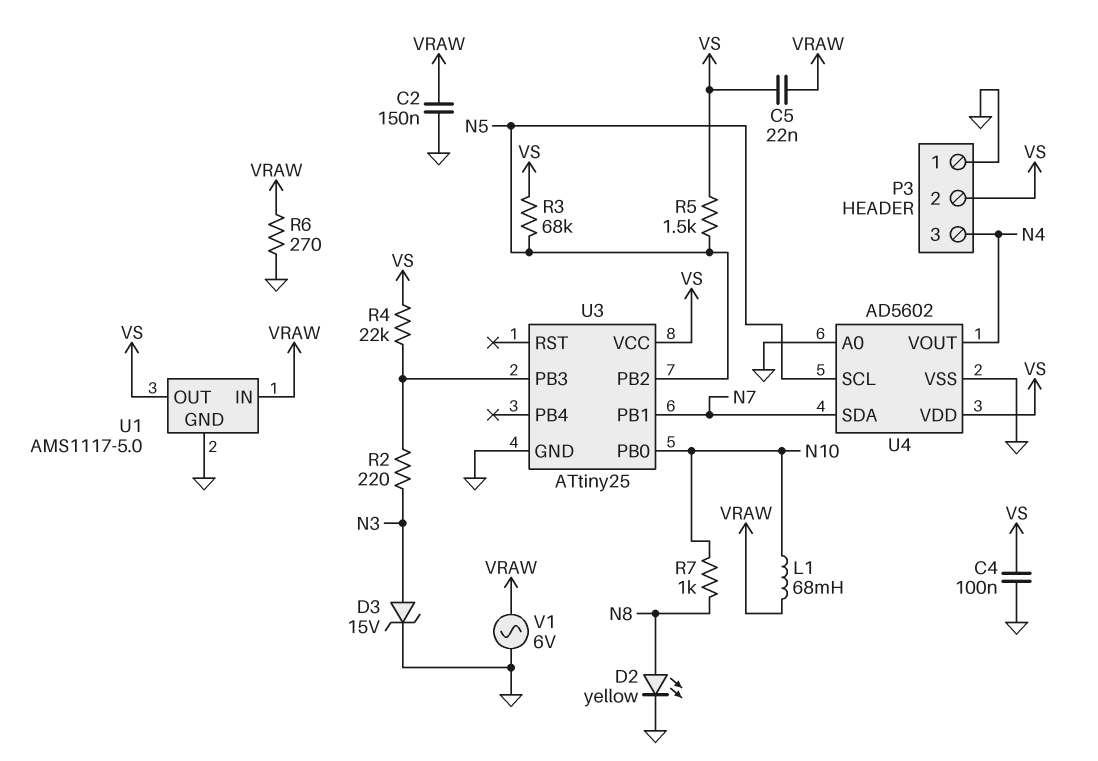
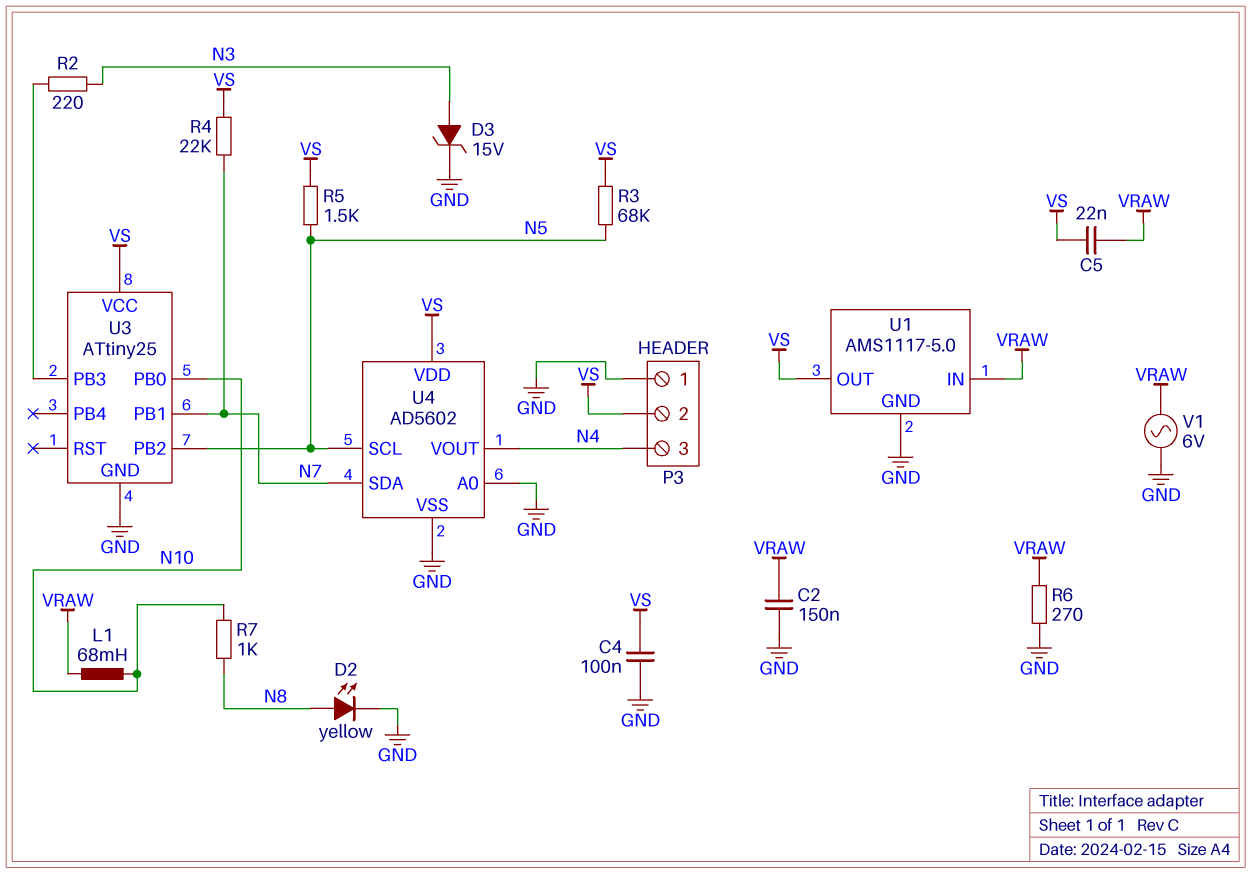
R4: 22k (U3/PB3, VS) -> 22k (N7, VS)

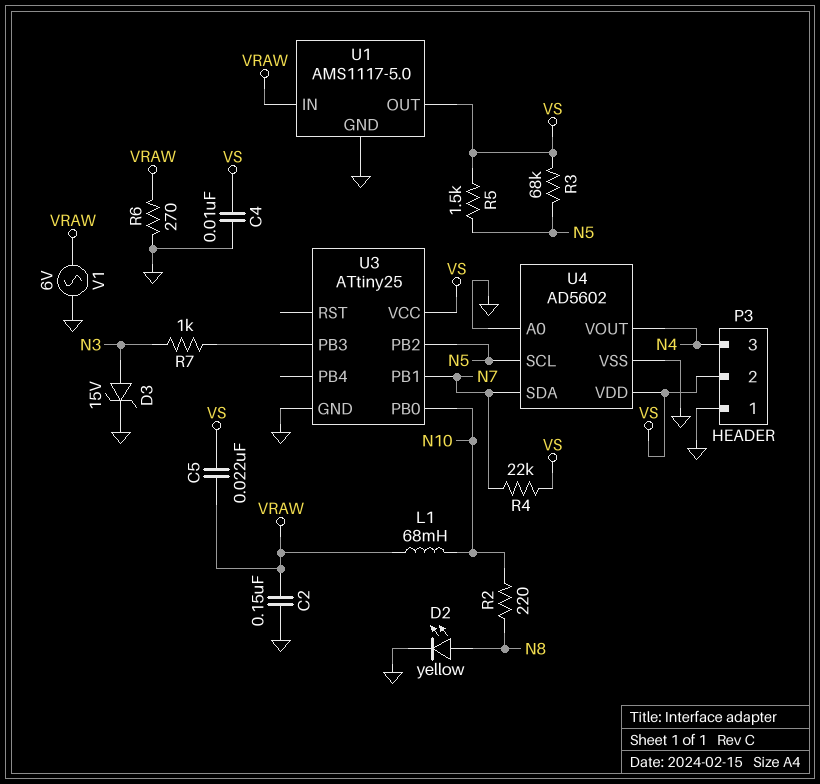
C4: 100nF (GND, VS) -> 10nF (GND, VS)
R2: 220 (N3, U3/PB3) -> 220 (N8, N10)
R7: 1k (N8, N10) -> 1k (N3, U3/PB3)

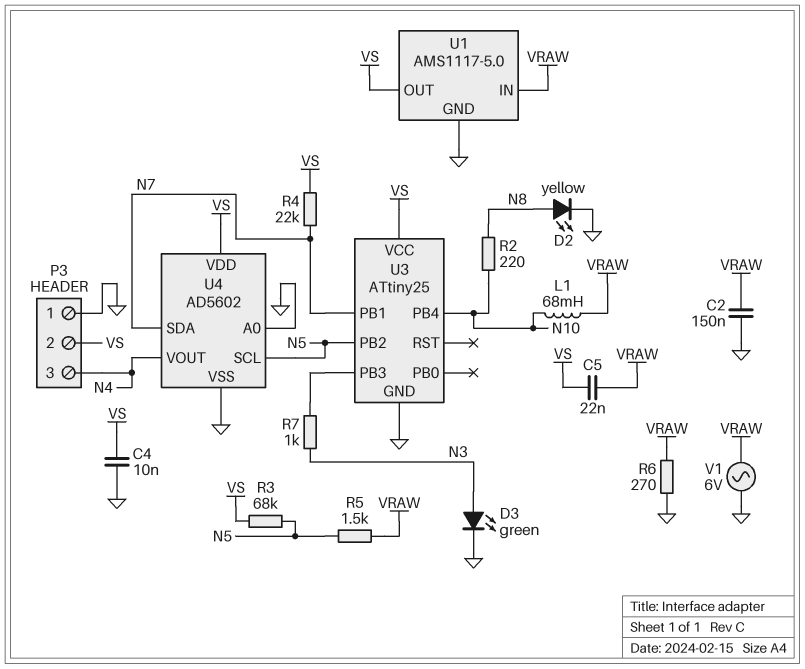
D3: zener 15V (A N3, K GND) -> LED green (A N3, K GND)
R5: 1.5k (N5, VS) -> 1.5k (N5, VRAW)
U3 pin PB0: N10 -> none
U3 pin PB4: none -> N10

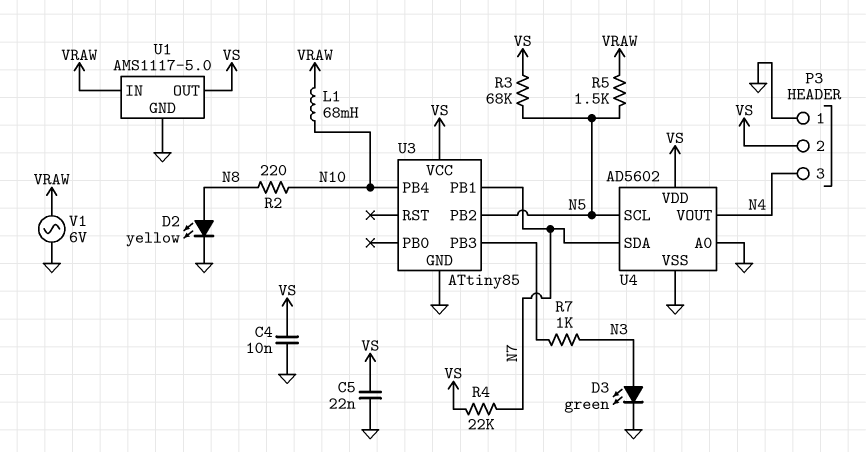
C2: 150nF (GND, VRAW) -> none
C5: 22nF (VRAW, VS) -> 22nF (GND, VS)
R6: 270 (GND, VRAW) -> none
U3: ATtiny25 -> ATtiny85

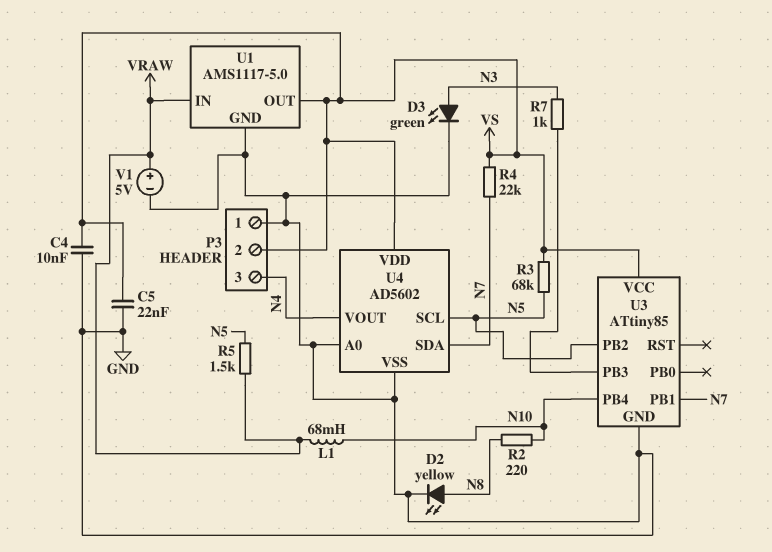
V1: AC 6V (GND, VRAW) -> 5V (plus VRAW, minus GND)

